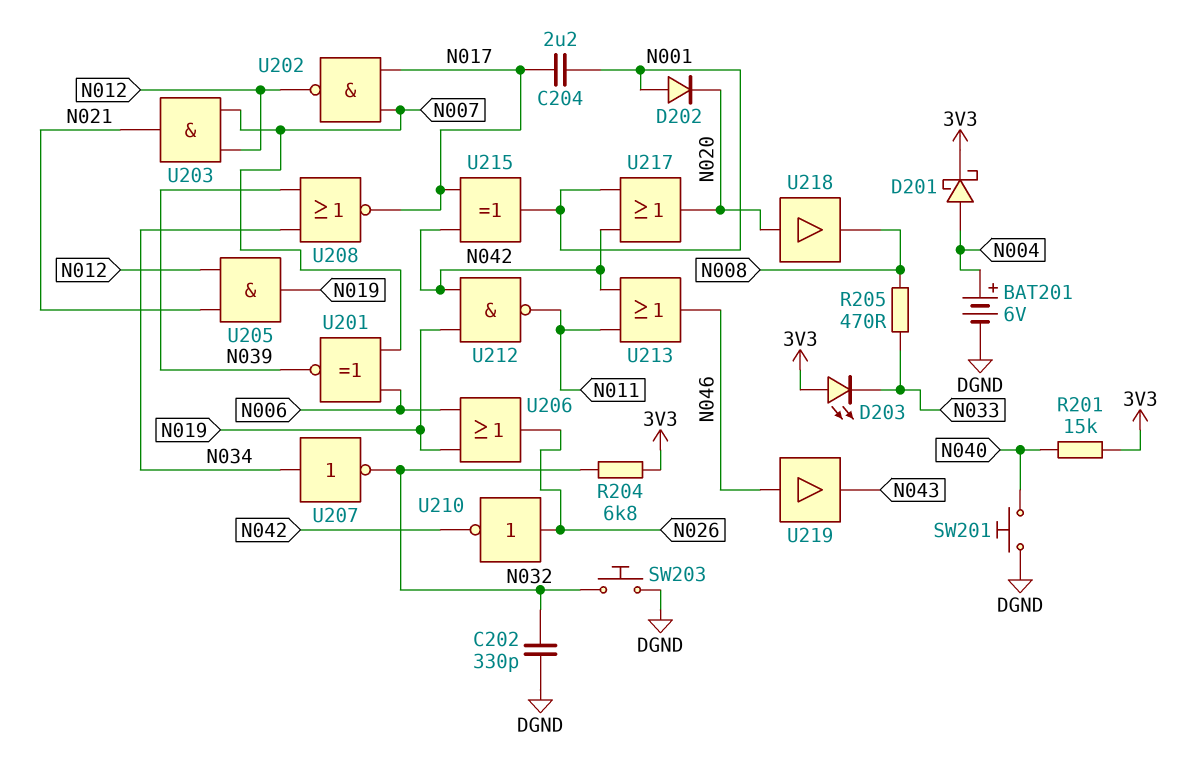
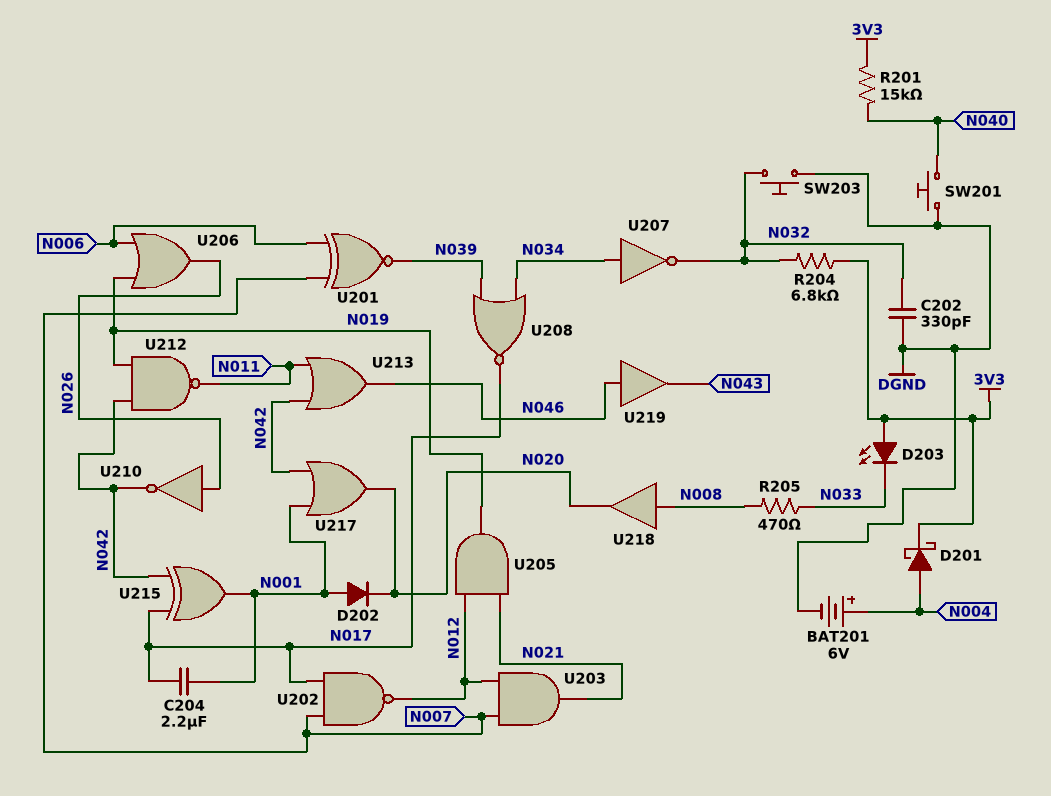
U218: buffer (in N020, out N008) -> buffer (in N008, out N020)

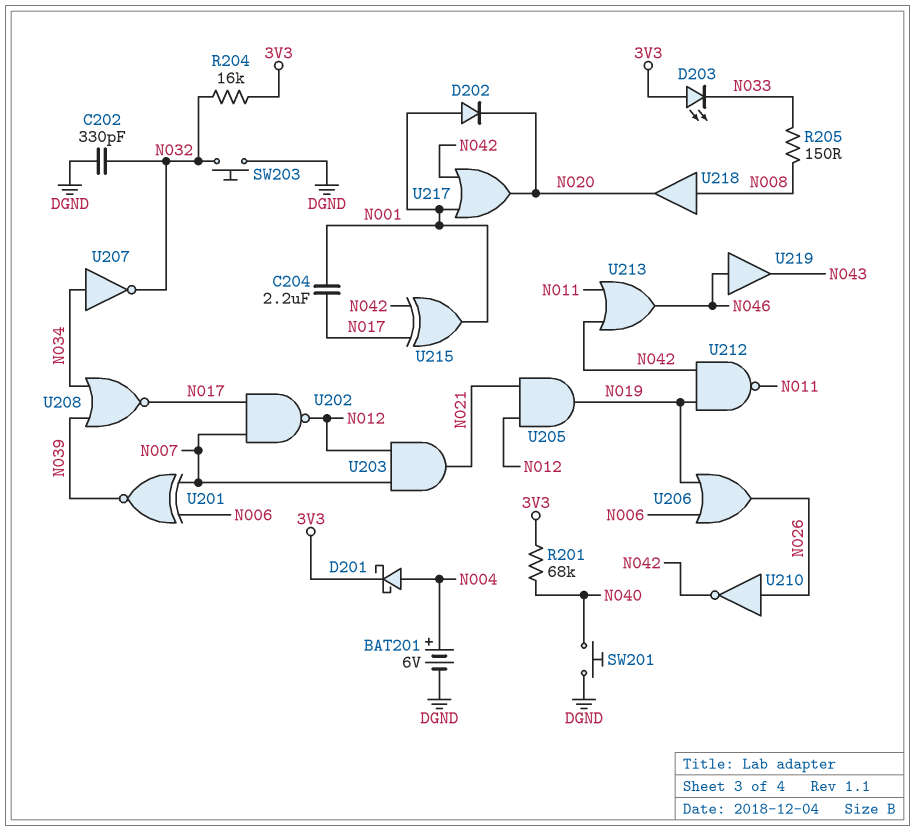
R201: 15k (3V3, N040) -> 68k (3V3, N040)
R204: 6.8k (3V3, N032) -> 16k (3V3, N032)
R205: 470 (N008, N033) -> 150 (N008, N033)

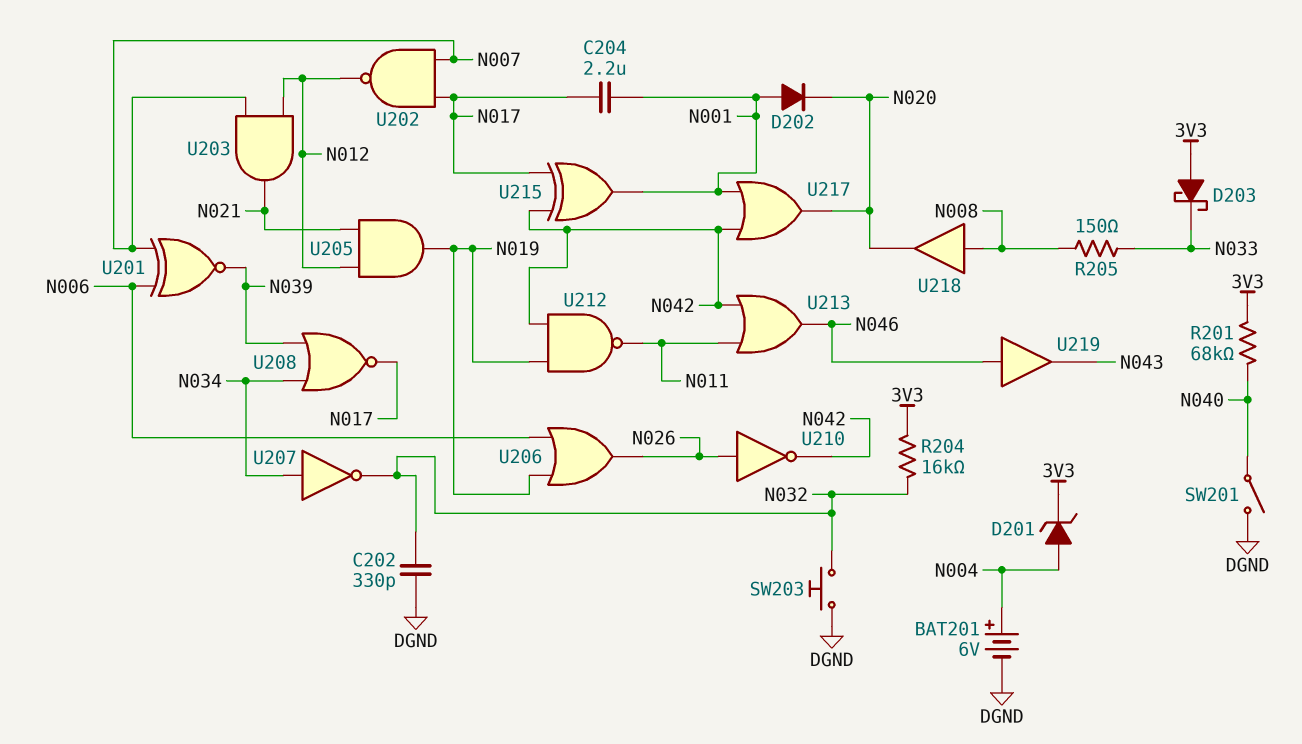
D201: schottky (A N004, K 3V3) -> zener (A N004, K 3V3)
D203: LED (A 3V3, K N033) -> schottky (A 3V3, K N033)
SW201: button (DGND, N040) -> switch (DGND, N040)

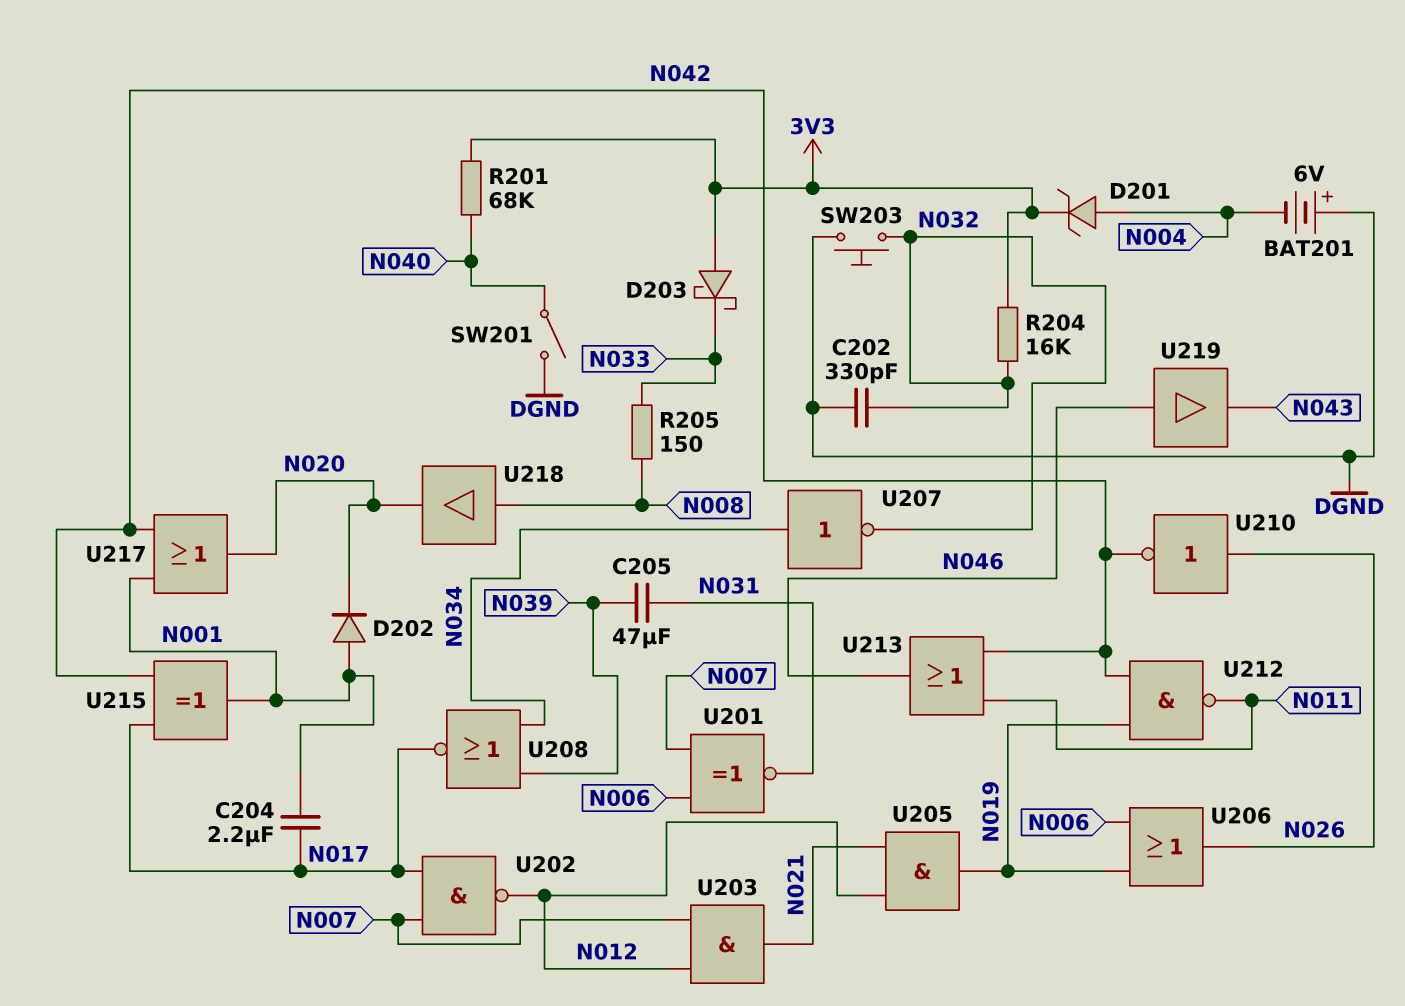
BAT201: 6V (plus N004, minus DGND) -> 6V (plus DGND, minus N004)
C205: none -> 47uF (N031, N039)
U201: XNOR (in N006, in N007, out N039) -> XNOR (in N006, in N007, out N031)

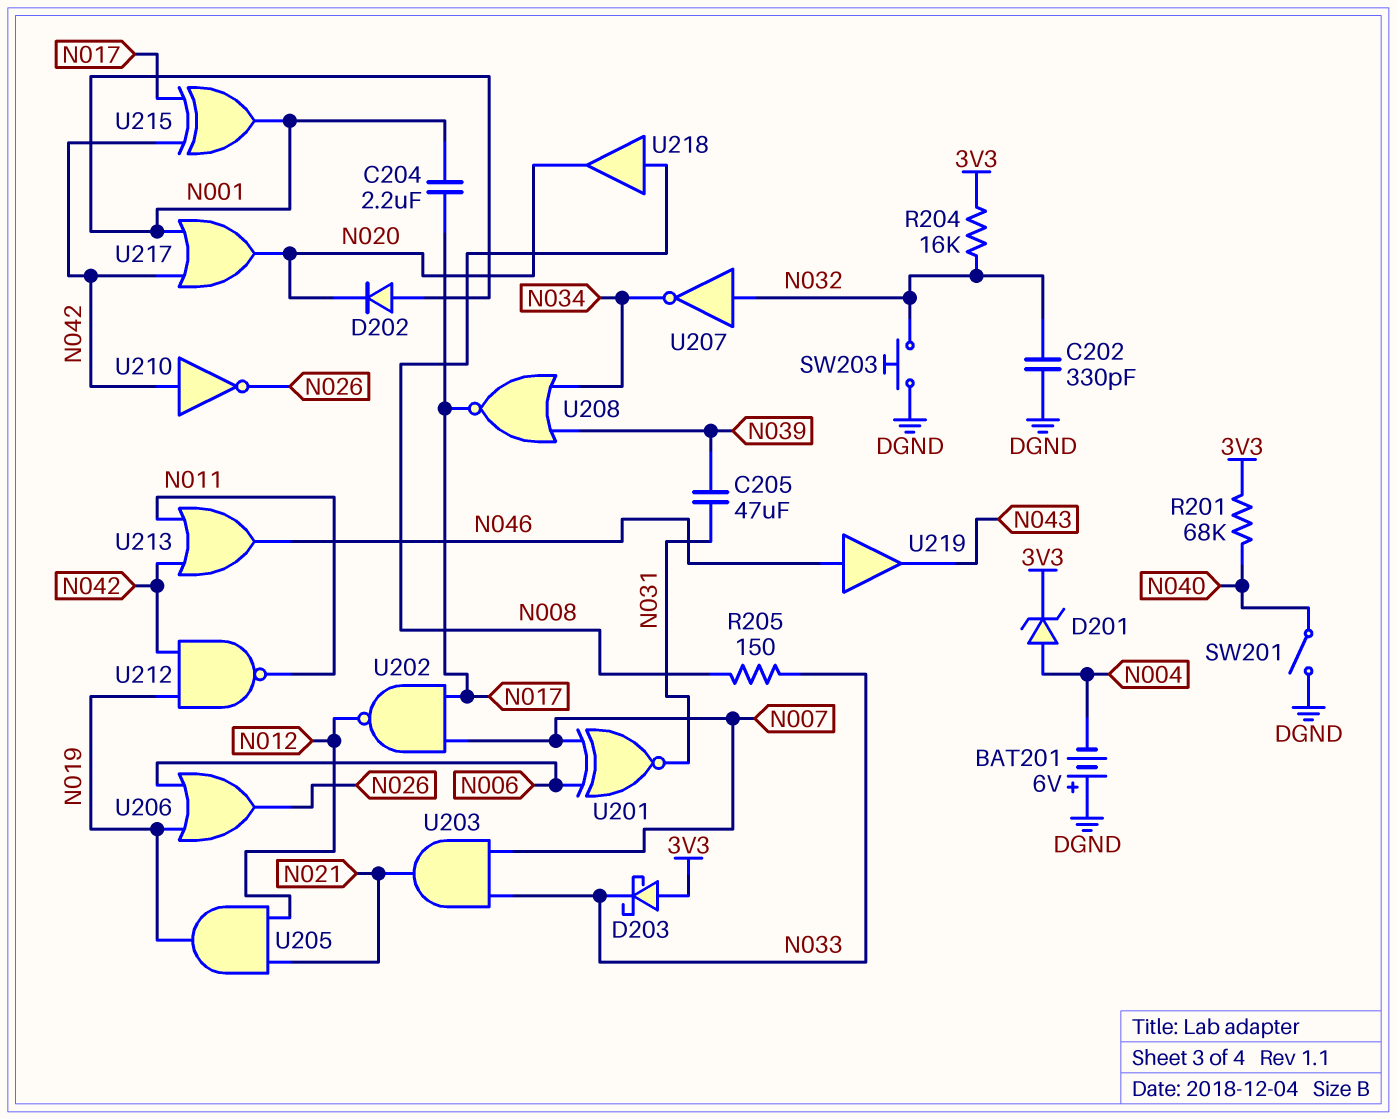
U203: AND (in N007, in N012, out N021) -> AND (in N007, in N033, out N021)
U207: NOT (in N034, out N032) -> NOT (in N032, out N034)
U210: NOT (in N026, out N042) -> NOT (in N042, out N026)

